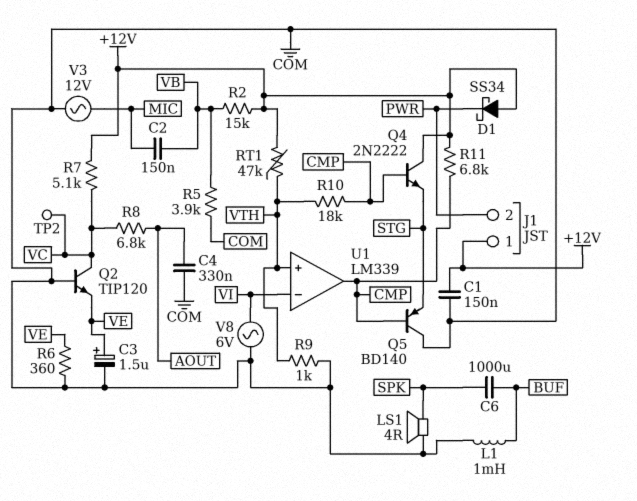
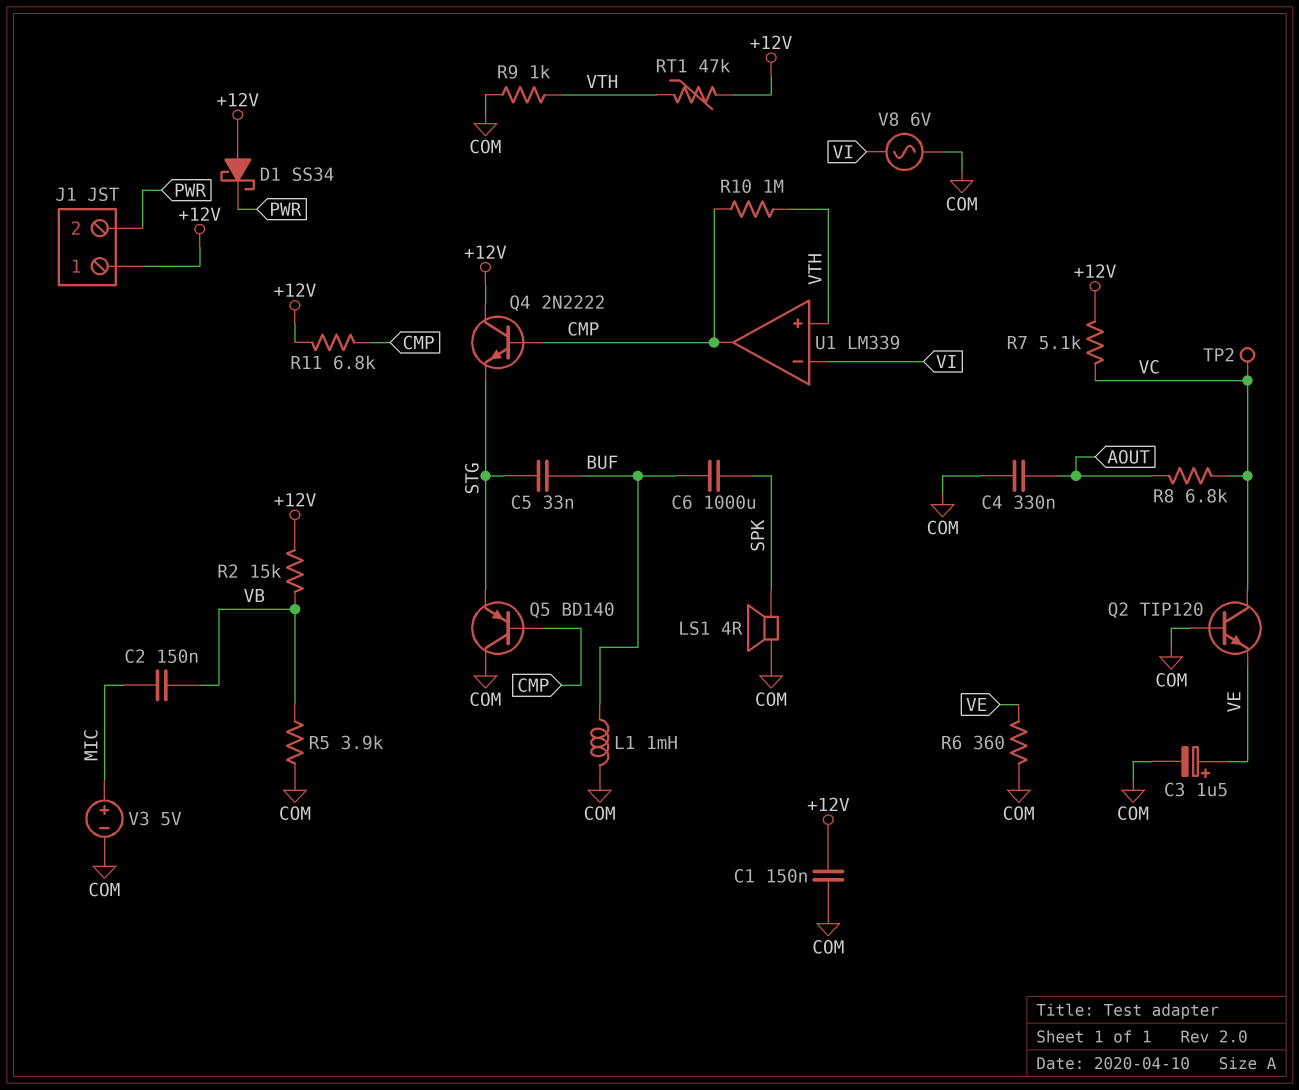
C5: none -> 33nF (BUF, STG)
R10: 18k (CMP, VTH) -> 1M (CMP, VTH)
V3: AC 12V (COM, MIC) -> 5V (plus MIC, minus COM)

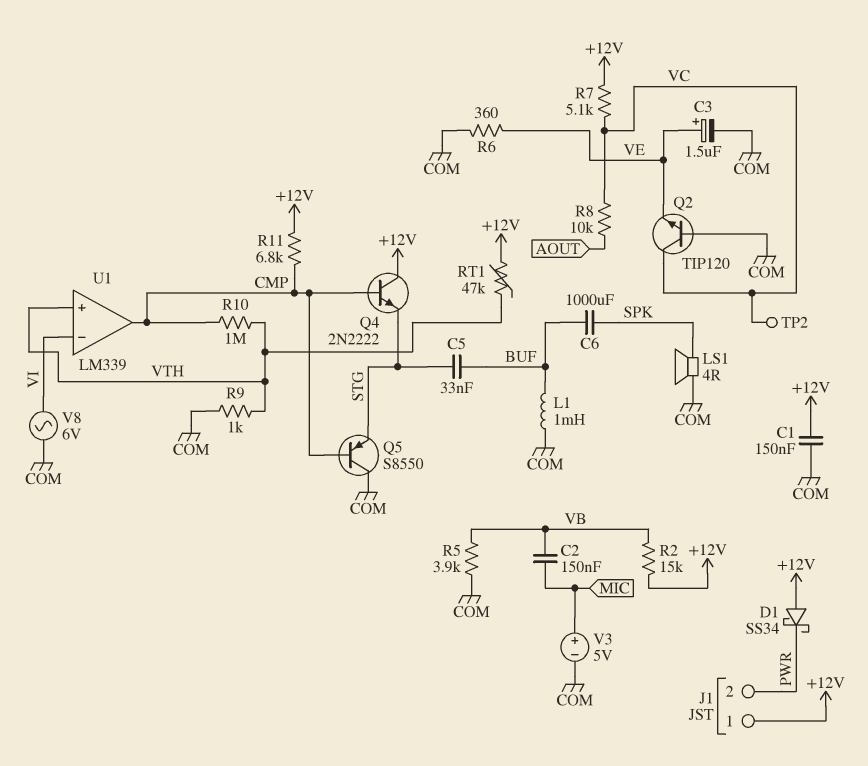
C4: 330nF (AOUT, COM) -> none
Q5: PNP BD140 (B CMP, C COM, E STG) -> PNP S8550 (B CMP, C COM, E STG)
R8: 6.8k (AOUT, VC) -> 10k (AOUT, VC)

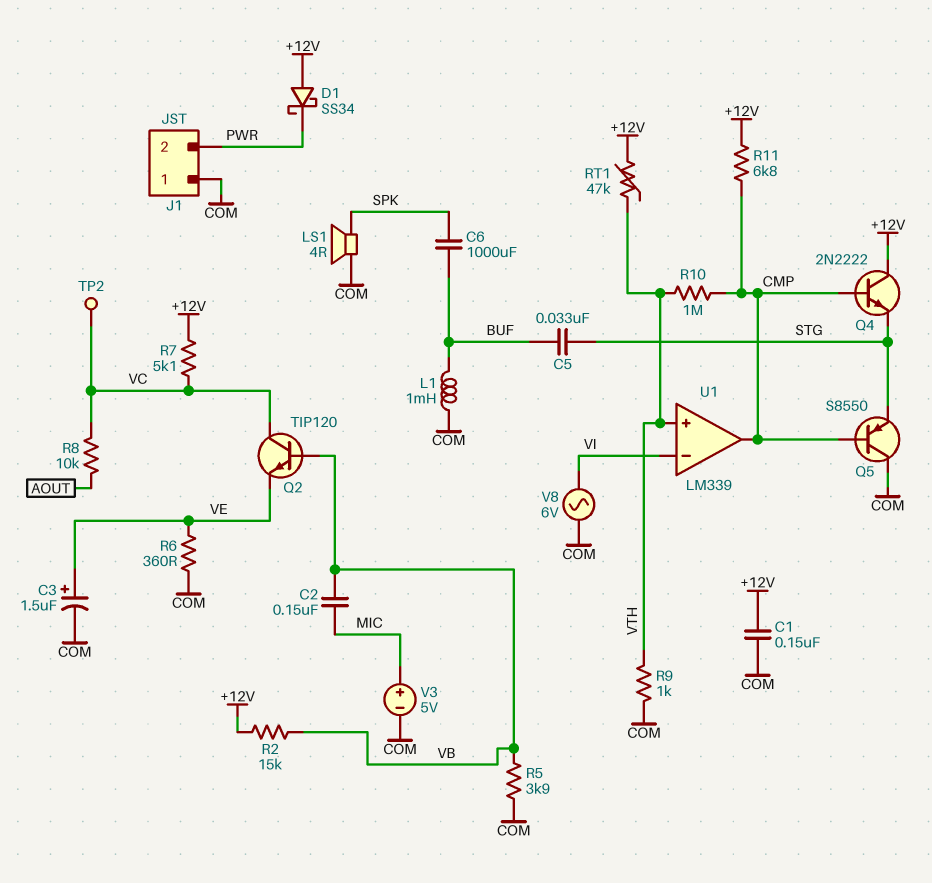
J1 pin 1: +12V -> COM
Q2: NPN TIP120 (B COM, C VC, E VE) -> NPN TIP120 (B VB, C VC, E VE)

